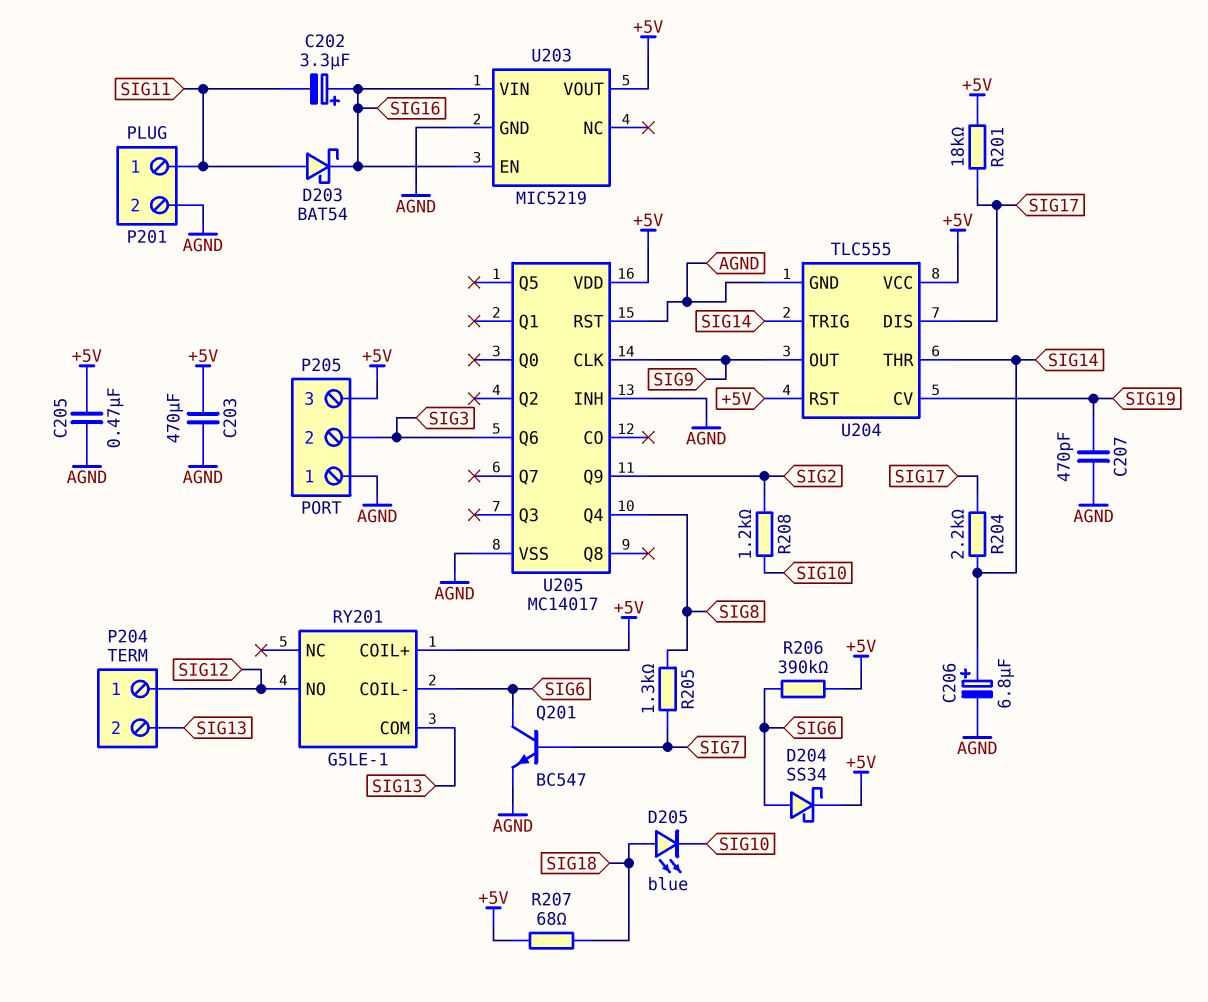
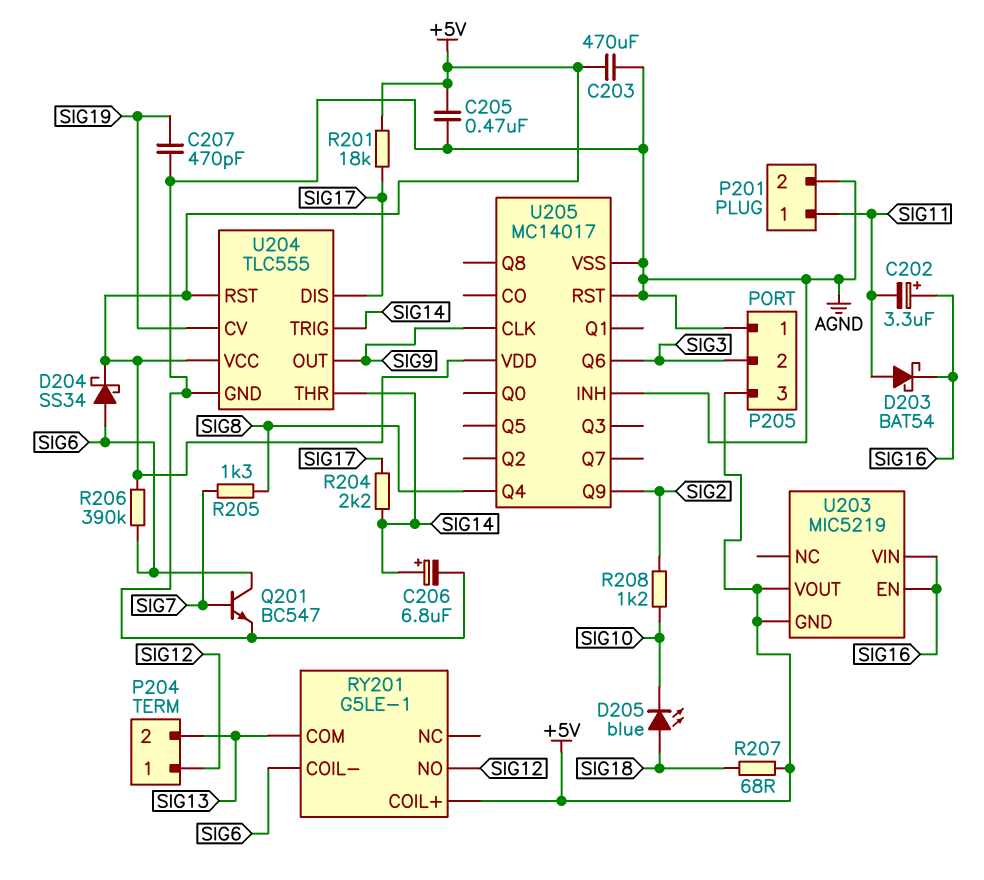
U203 pin GND: AGND -> +5V

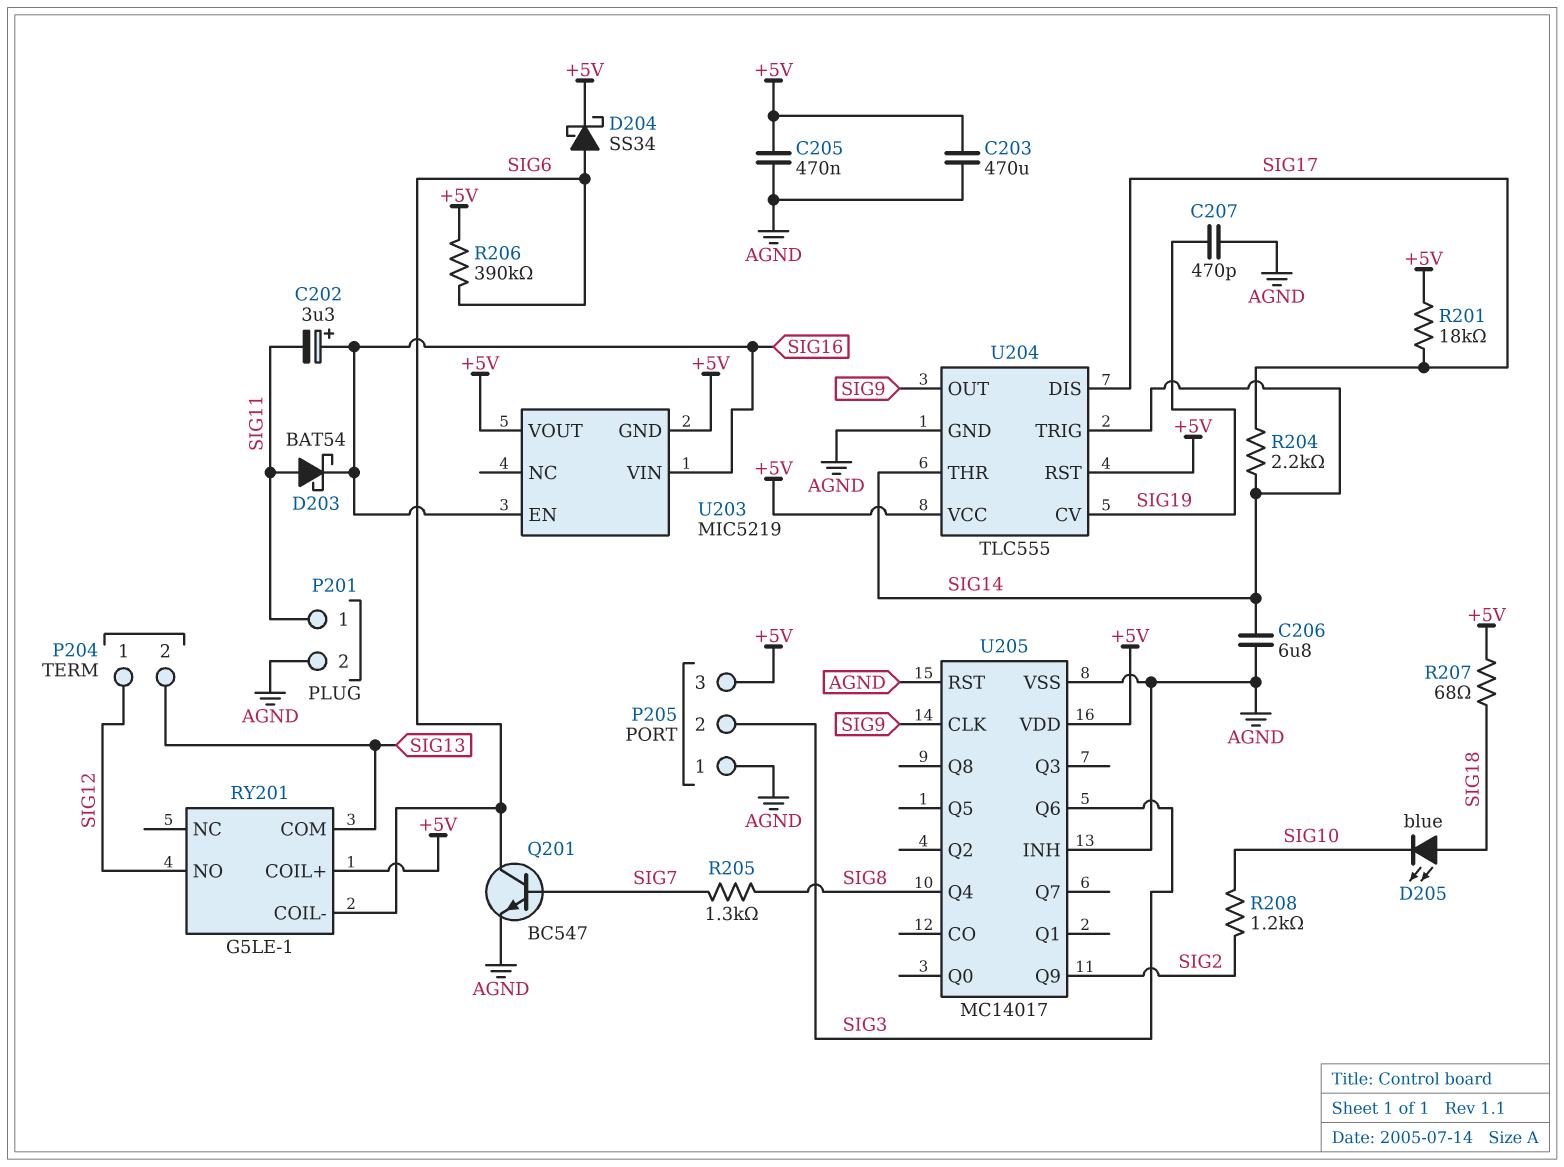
C206: 6.8uF (plus SIG14, minus AGND) -> 6.8uF (AGND, SIG14)

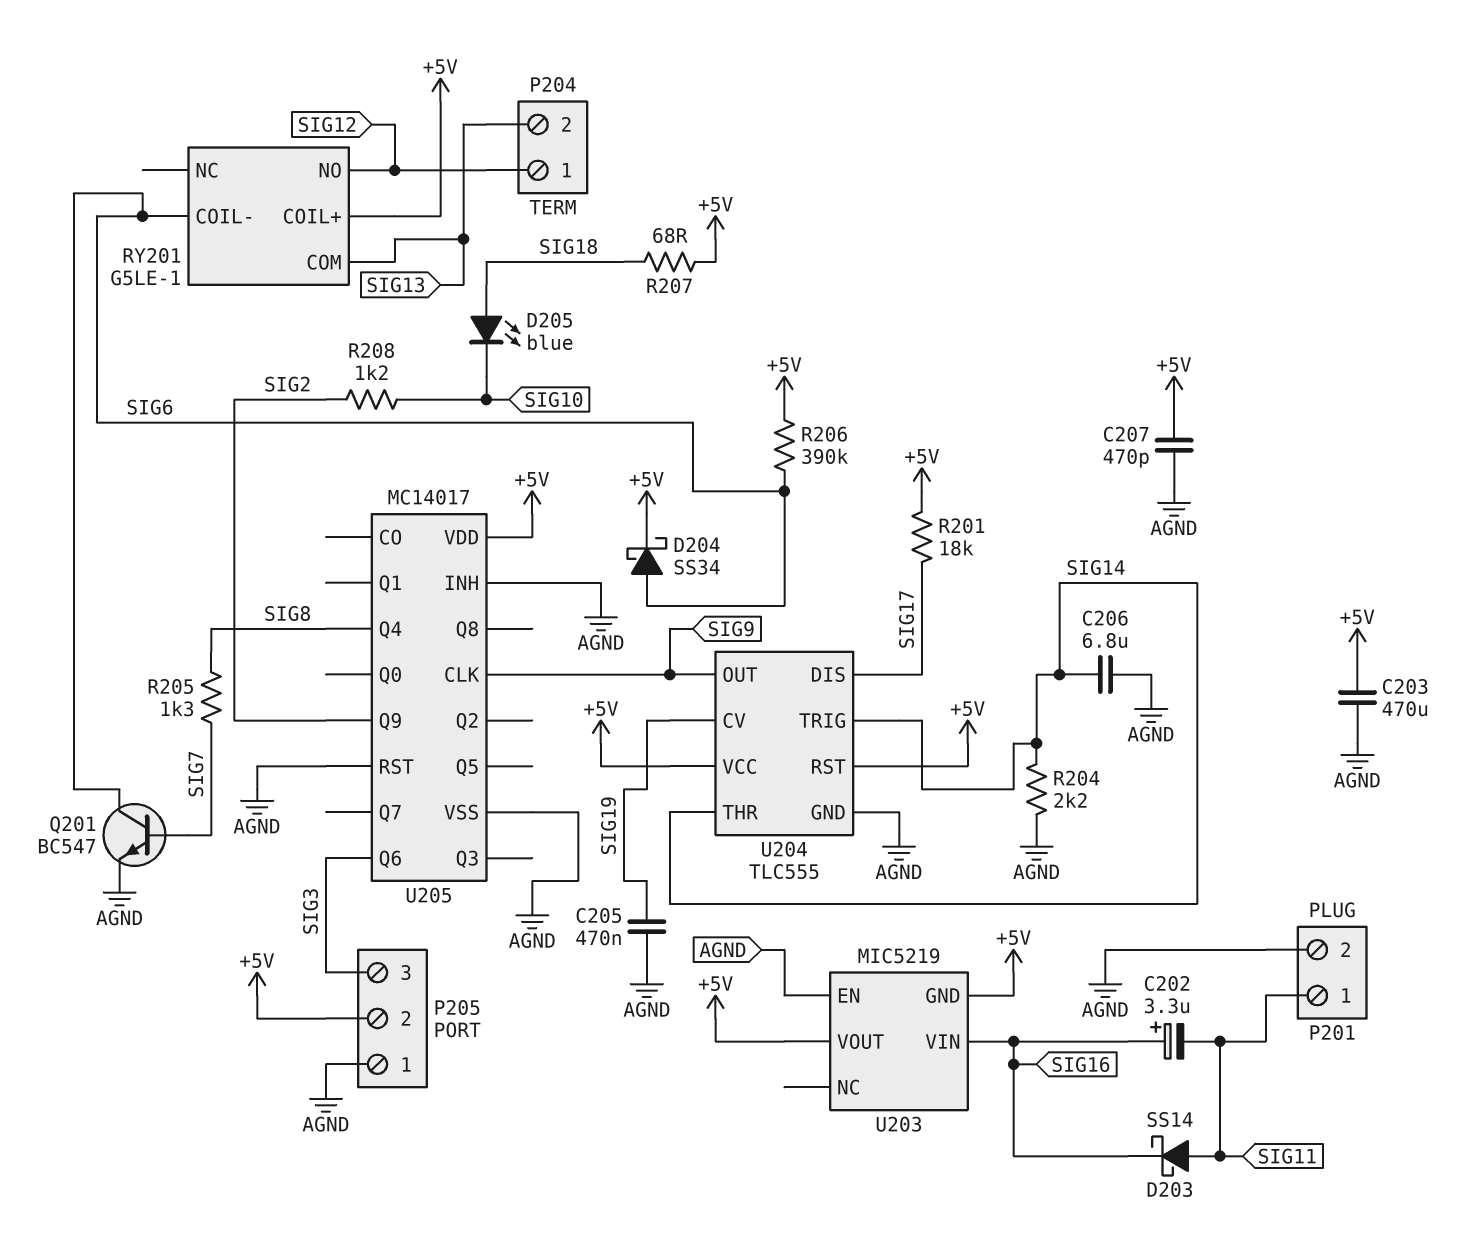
C205: 470nF (+5V, AGND) -> 470nF (AGND, SIG19)
C207: 470pF (AGND, SIG19) -> 470pF (+5V, AGND)
D203: schottky BAT54 (A SIG11, K SIG16) -> schottky SS14 (A SIG11, K SIG16)
P205 pin 2: SIG3 -> +5V
P205 pin 3: +5V -> SIG3
R204: 2.2k (SIG14, SIG17) -> 2.2k (AGND, SIG14)
U203 pin EN: SIG16 -> AGND

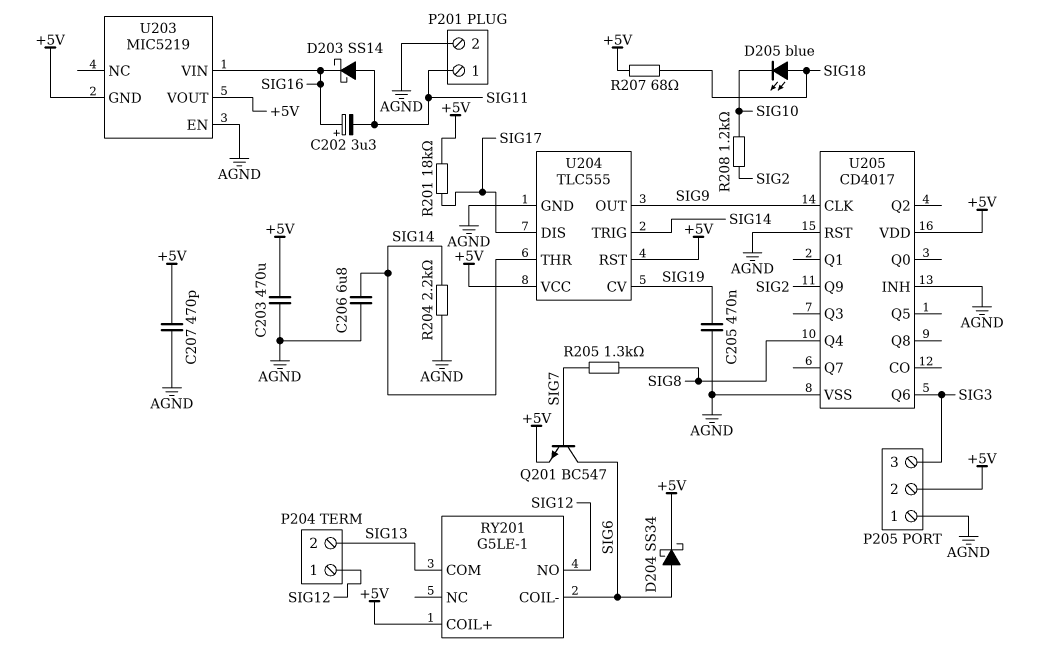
Q201: NPN BC547 (B SIG7, C SIG6, E AGND) -> NPN BC547 (B SIG7, C SIG6, E +5V)
R206: 390k (+5V, SIG6) -> none
U205: MC14017 -> CD4017

